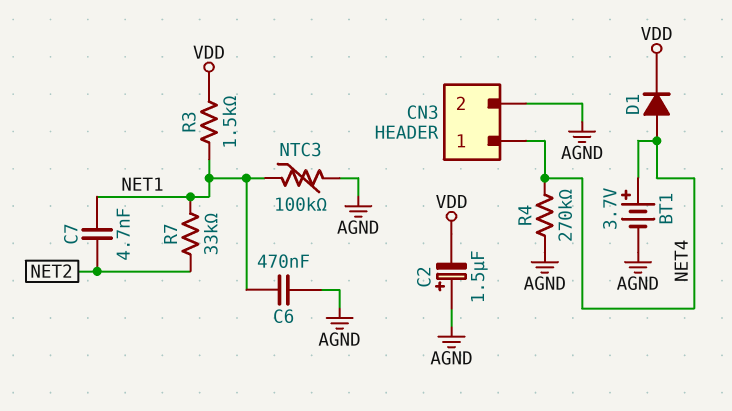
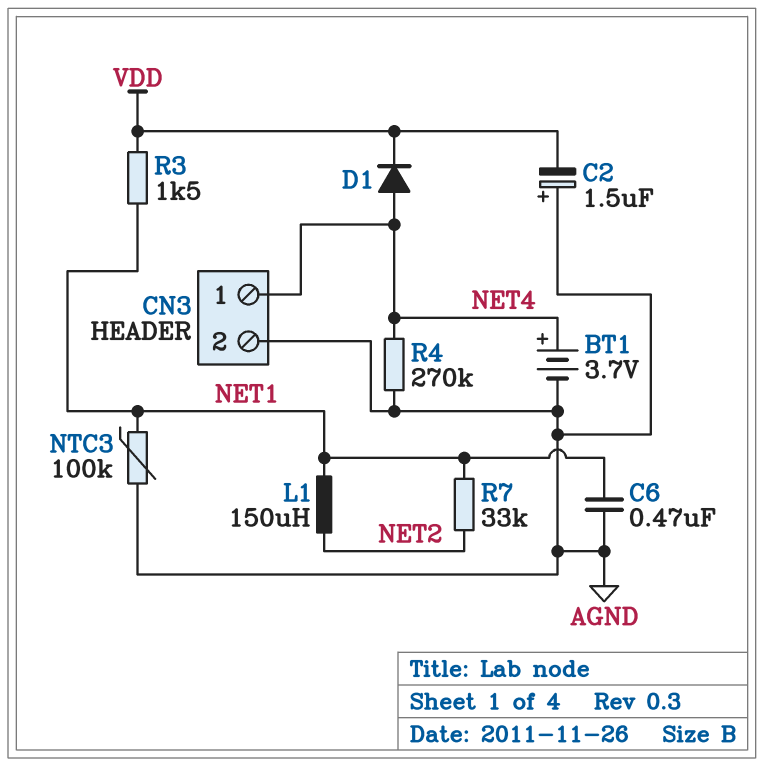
C7: 4.7nF (NET1, NET2) -> none
L1: none -> 150uH (NET1, NET2)

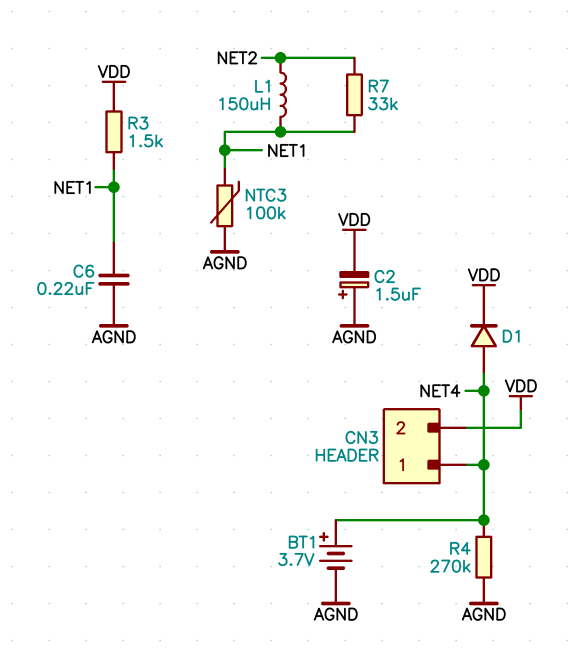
C6: 470nF (AGND, NET1) -> 220nF (AGND, NET1)
CN3 pin 2: AGND -> VDD

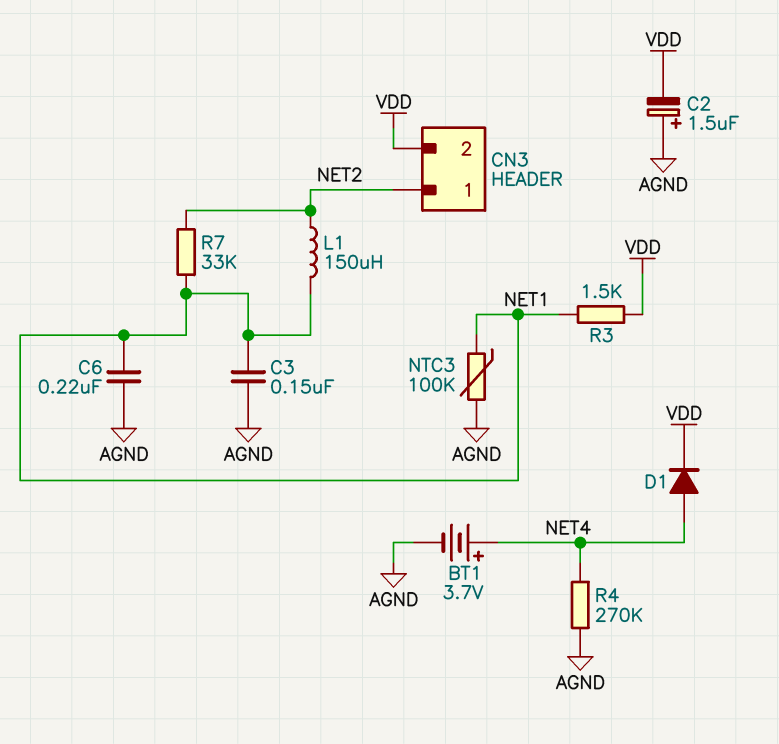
C3: none -> 150nF (AGND, NET1)
CN3 pin 1: NET4 -> NET2

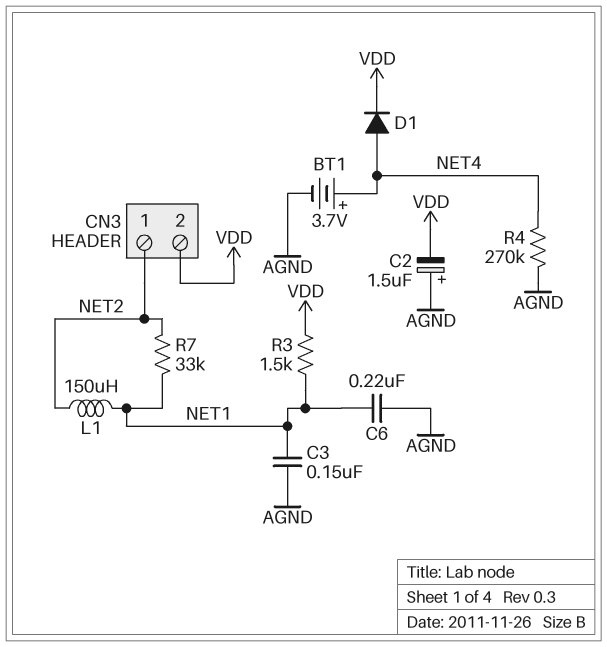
NTC3: 100k (AGND, NET1) -> none

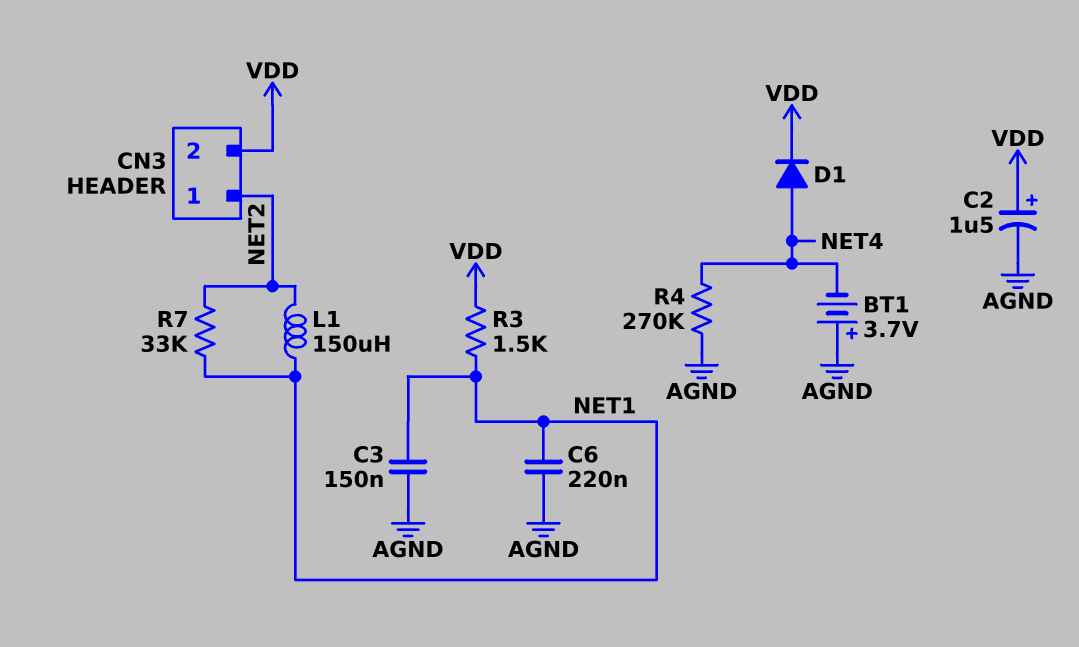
BT1: 3.7V (plus NET4, minus AGND) -> 3.7V (plus AGND, minus NET4)
C2: 1.5uF (plus AGND, minus VDD) -> 1.5uF (plus VDD, minus AGND)

